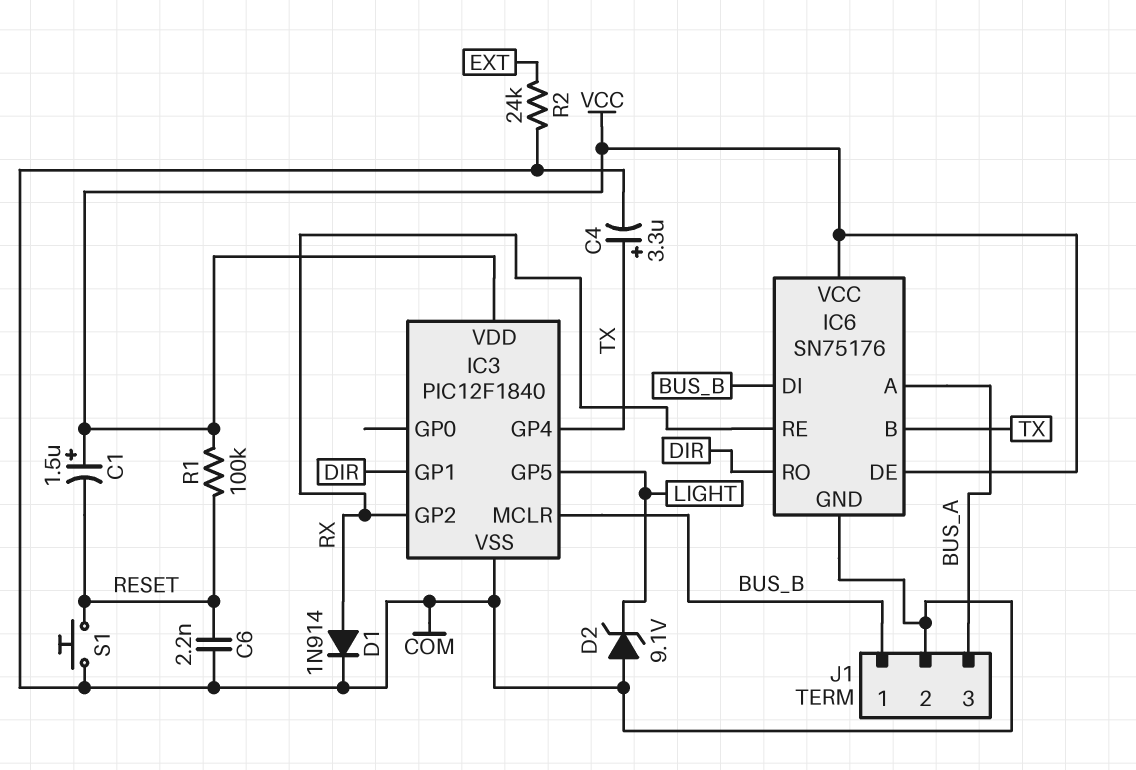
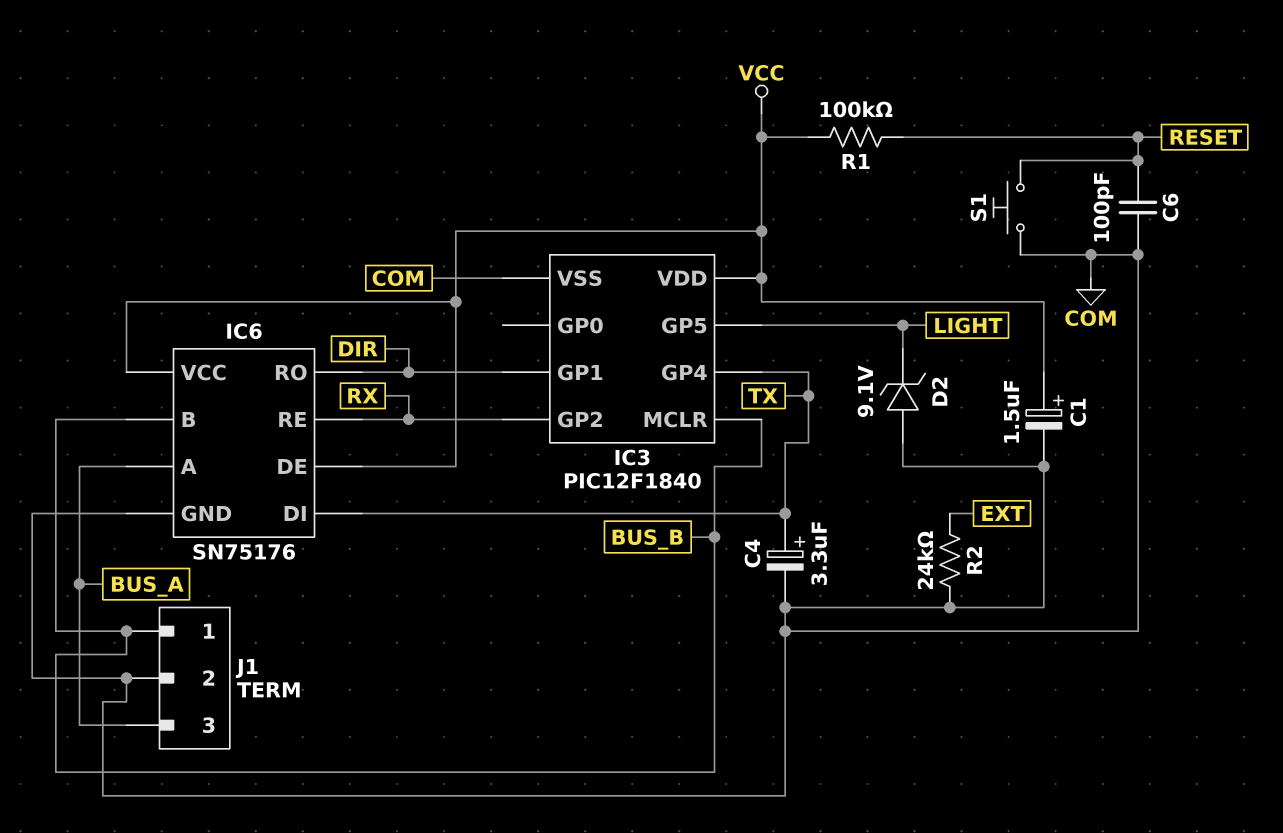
C1: 1.5uF (plus VCC, minus RESET) -> 1.5uF (plus VCC, minus COM)
C6: 2.2nF (COM, RESET) -> 100pF (COM, RESET)
D1: diode 1N914 (A RX, K COM) -> none
IC6 pin B: TX -> BUS_B
IC6 pin DI: BUS_B -> TX

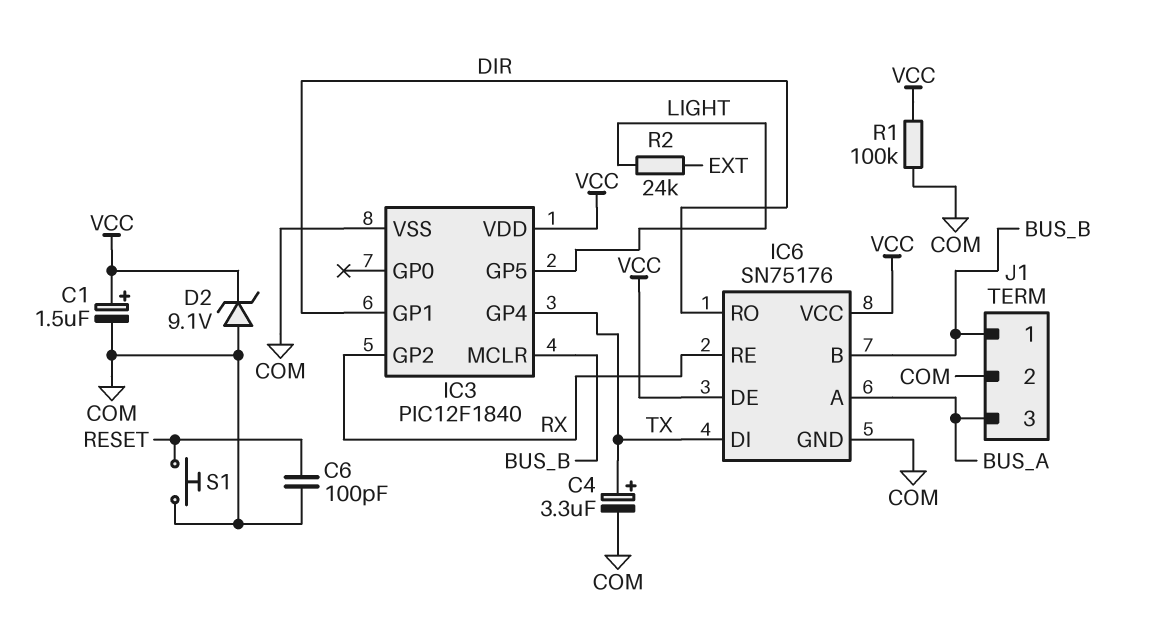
D2: zener 9.1V (A COM, K LIGHT) -> zener 9.1V (A COM, K VCC)
R1: 100k (RESET, VCC) -> 100k (COM, VCC)
R2: 24k (COM, EXT) -> 24k (EXT, LIGHT)

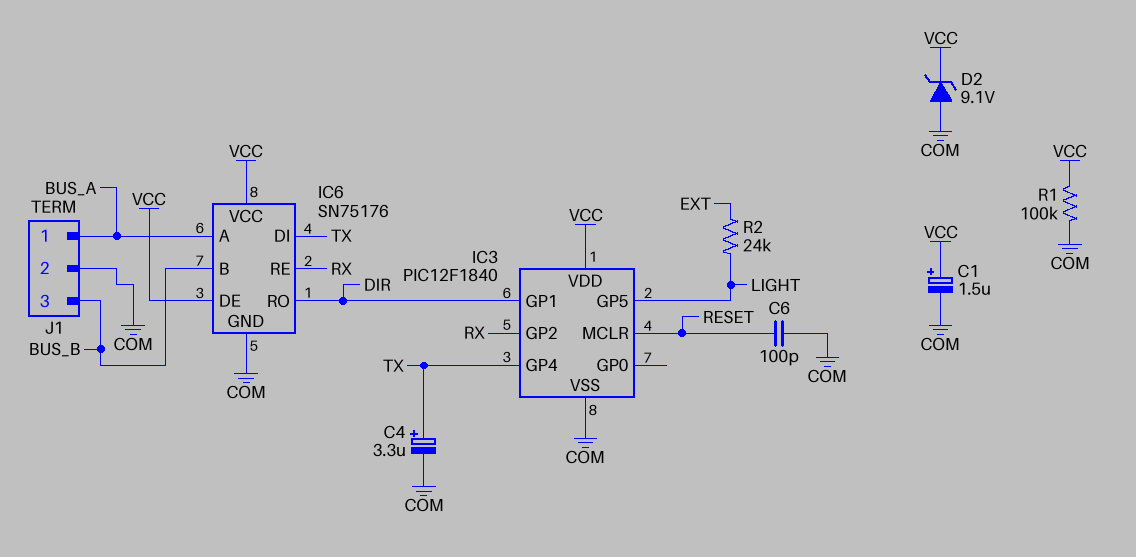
IC3 pin MCLR: BUS_B -> RESET
J1 pin 1: BUS_B -> BUS_A
J1 pin 3: BUS_A -> BUS_B
S1: button (COM, RESET) -> none

